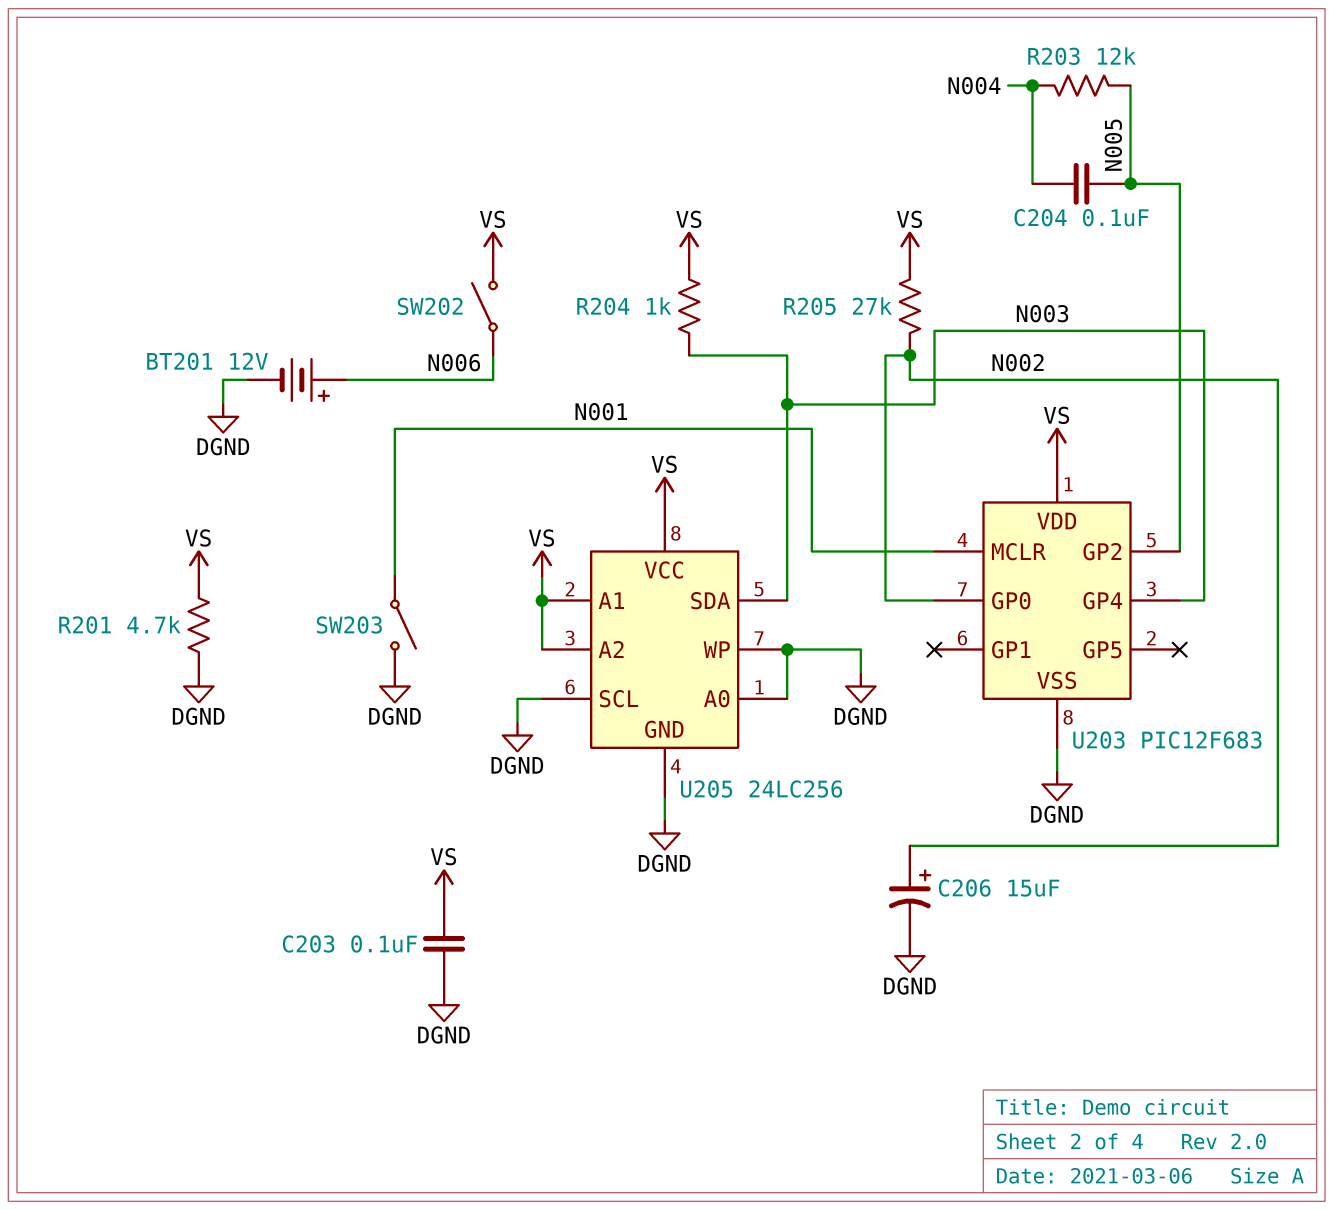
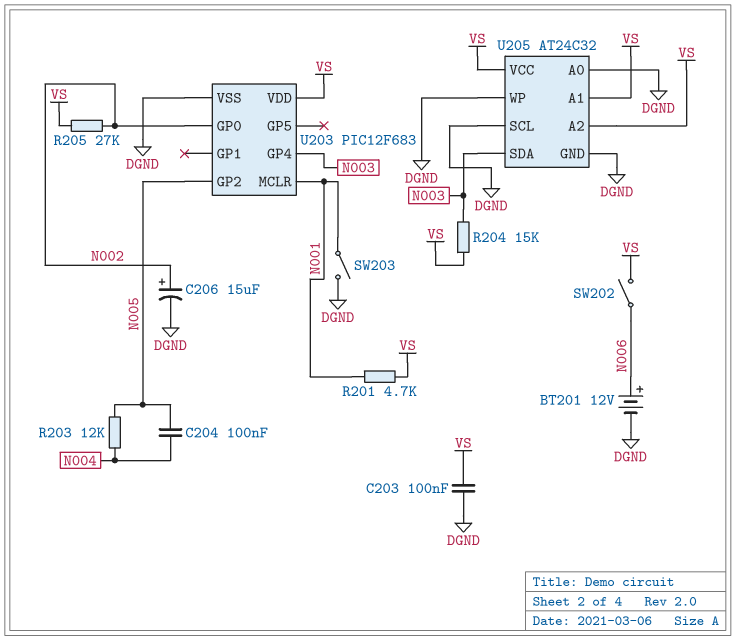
R201: 4.7k (DGND, VS) -> 4.7k (N001, VS)
R204: 1k (N003, VS) -> 15k (N003, VS)
U205: 24LC256 -> AT24C32

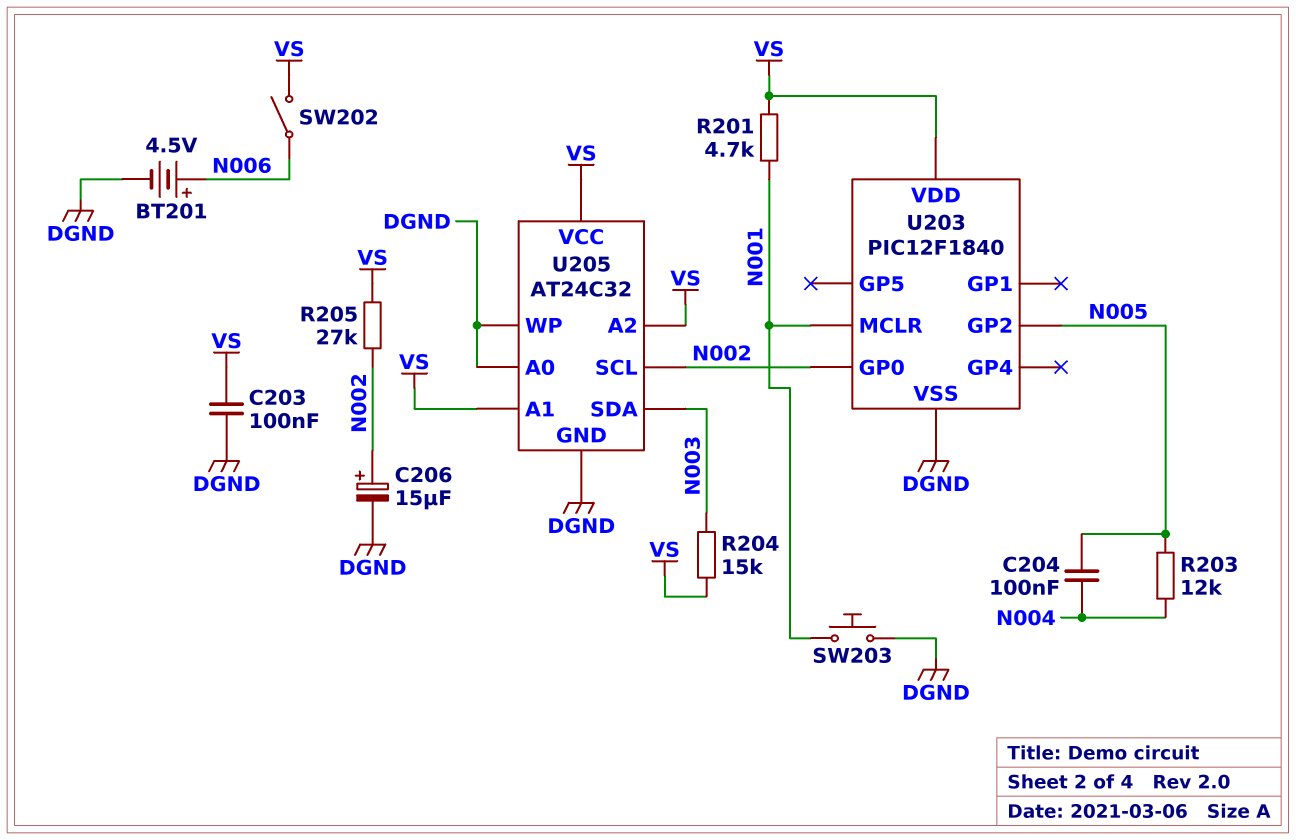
BT201: 12V (plus N006, minus DGND) -> 4.5V (plus N006, minus DGND)
SW203: switch (DGND, N001) -> button (DGND, N001)
U203: PIC12F683 -> PIC12F1840
U203 pin GP4: N003 -> none
U205 pin SCL: DGND -> N002

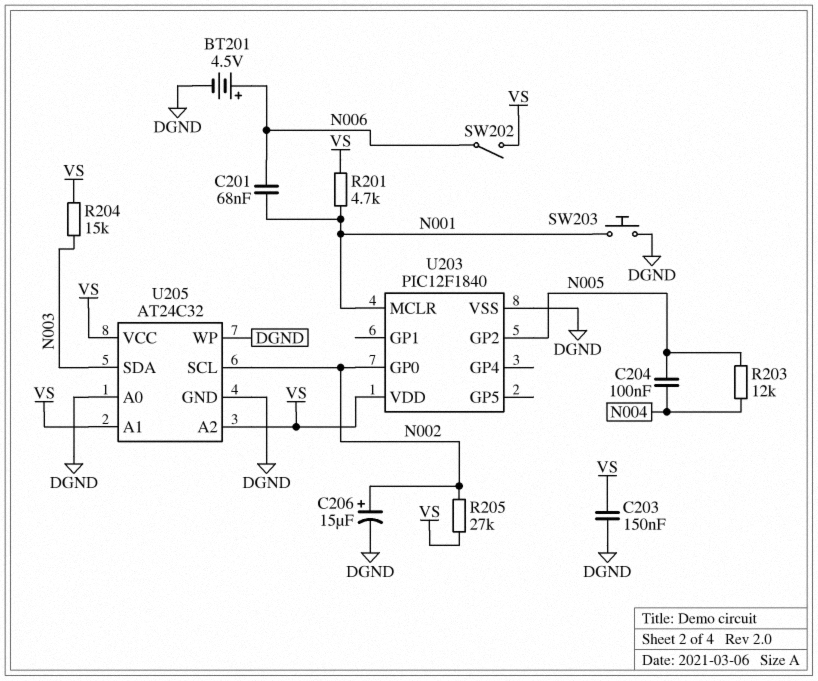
C201: none -> 68nF (N001, N006)
C203: 100nF (DGND, VS) -> 150nF (DGND, VS)

